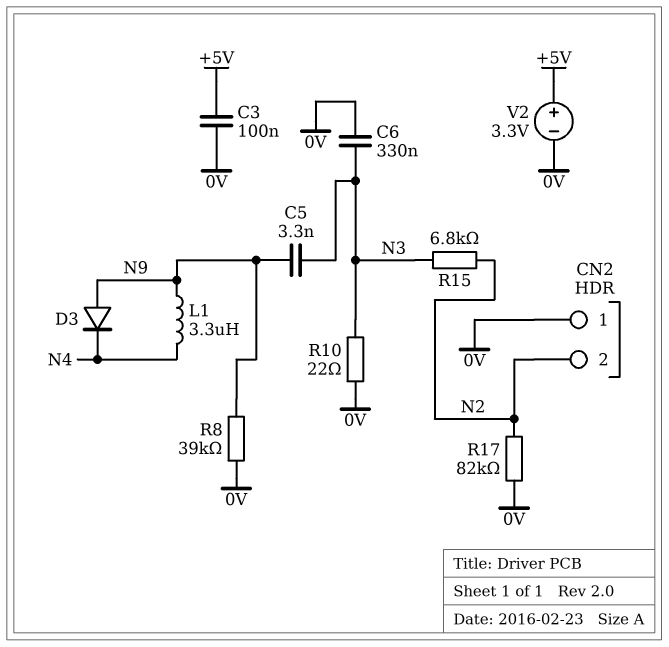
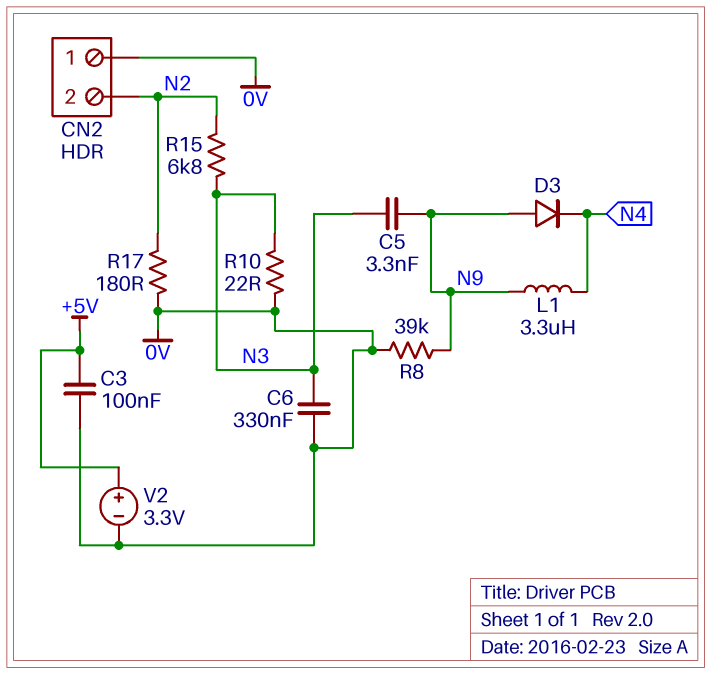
R17: 82k (0V, N2) -> 180 (0V, N2)

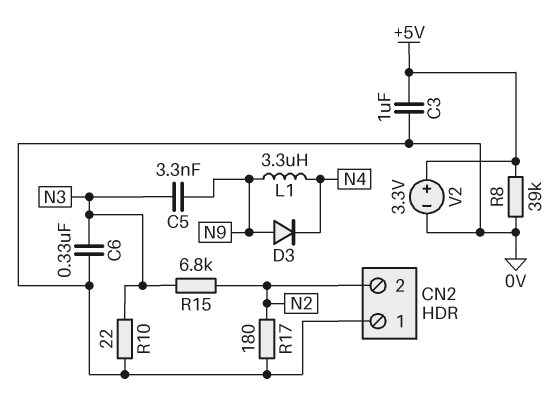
C3: 100nF (+5V, 0V) -> 1uF (+5V, 0V)
R8: 39k (0V, N9) -> 39k (+5V, 0V)

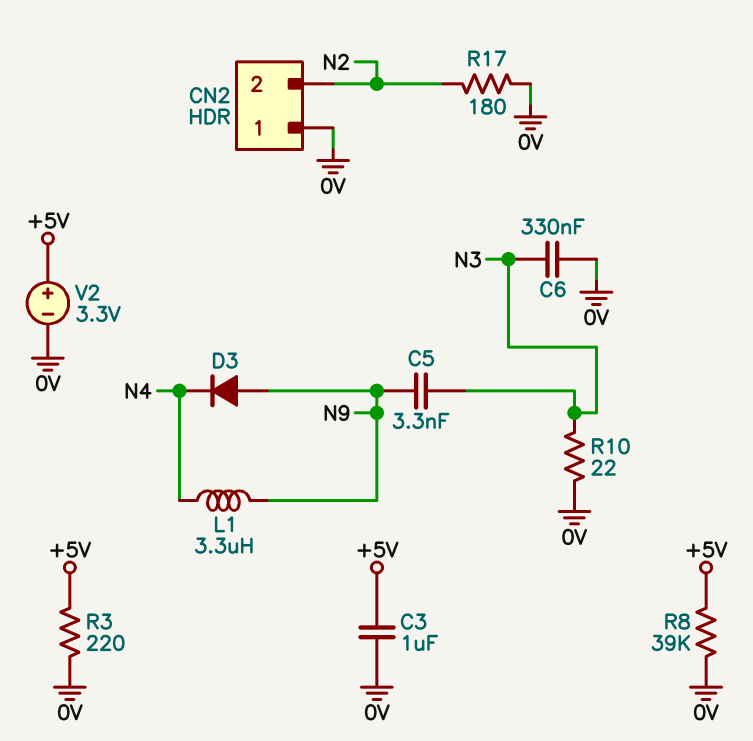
R3: none -> 220 (+5V, 0V)
R15: 6.8k (N2, N3) -> none

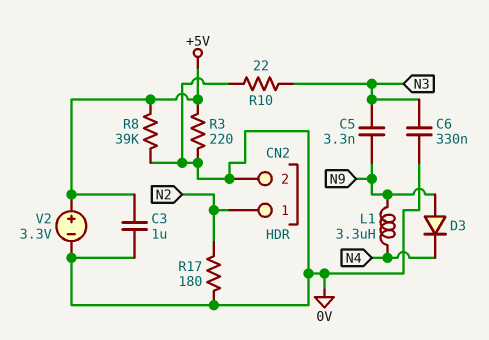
CN2 pin 1: 0V -> N2
CN2 pin 2: N2 -> 0V

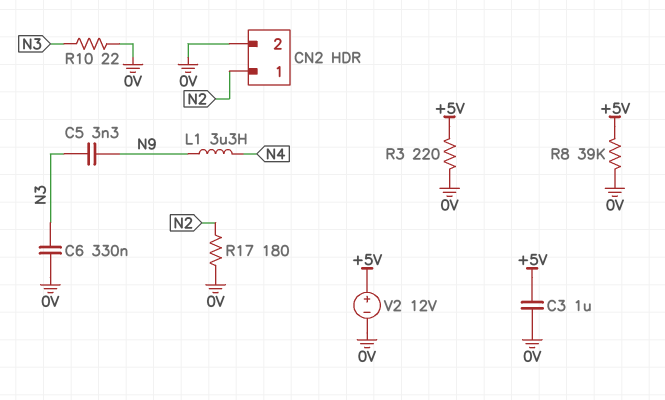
D3: diode (A N9, K N4) -> none
V2: 3.3V (plus +5V, minus 0V) -> 12V (plus +5V, minus 0V)

